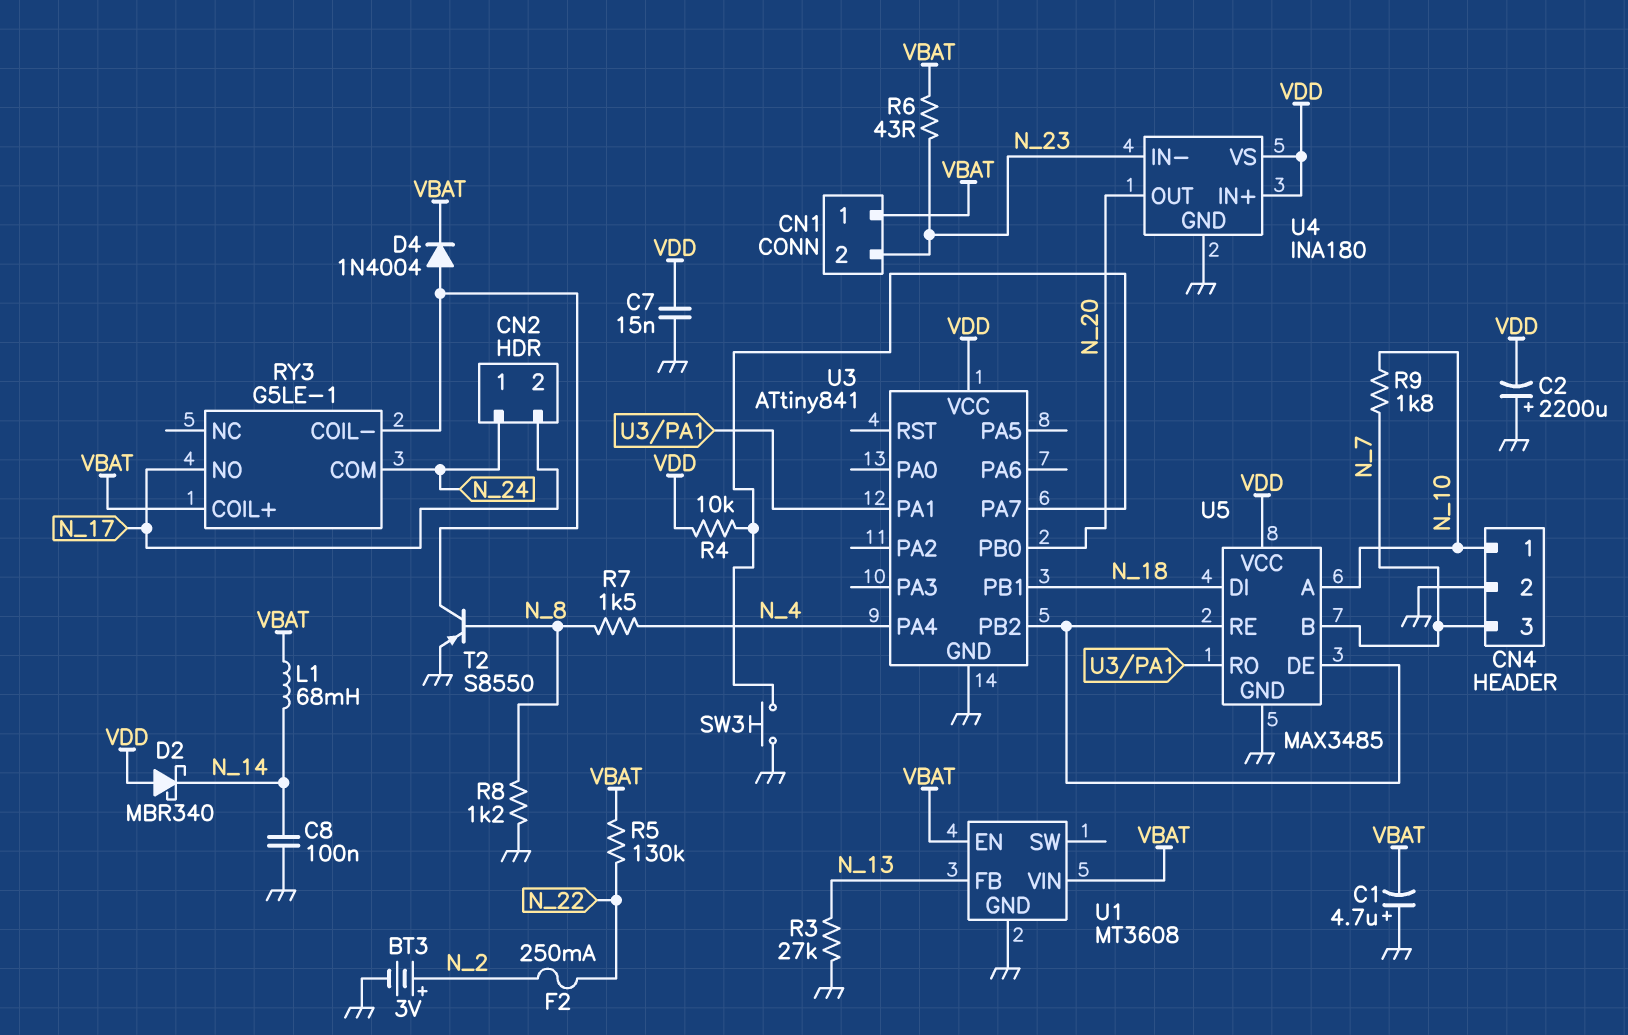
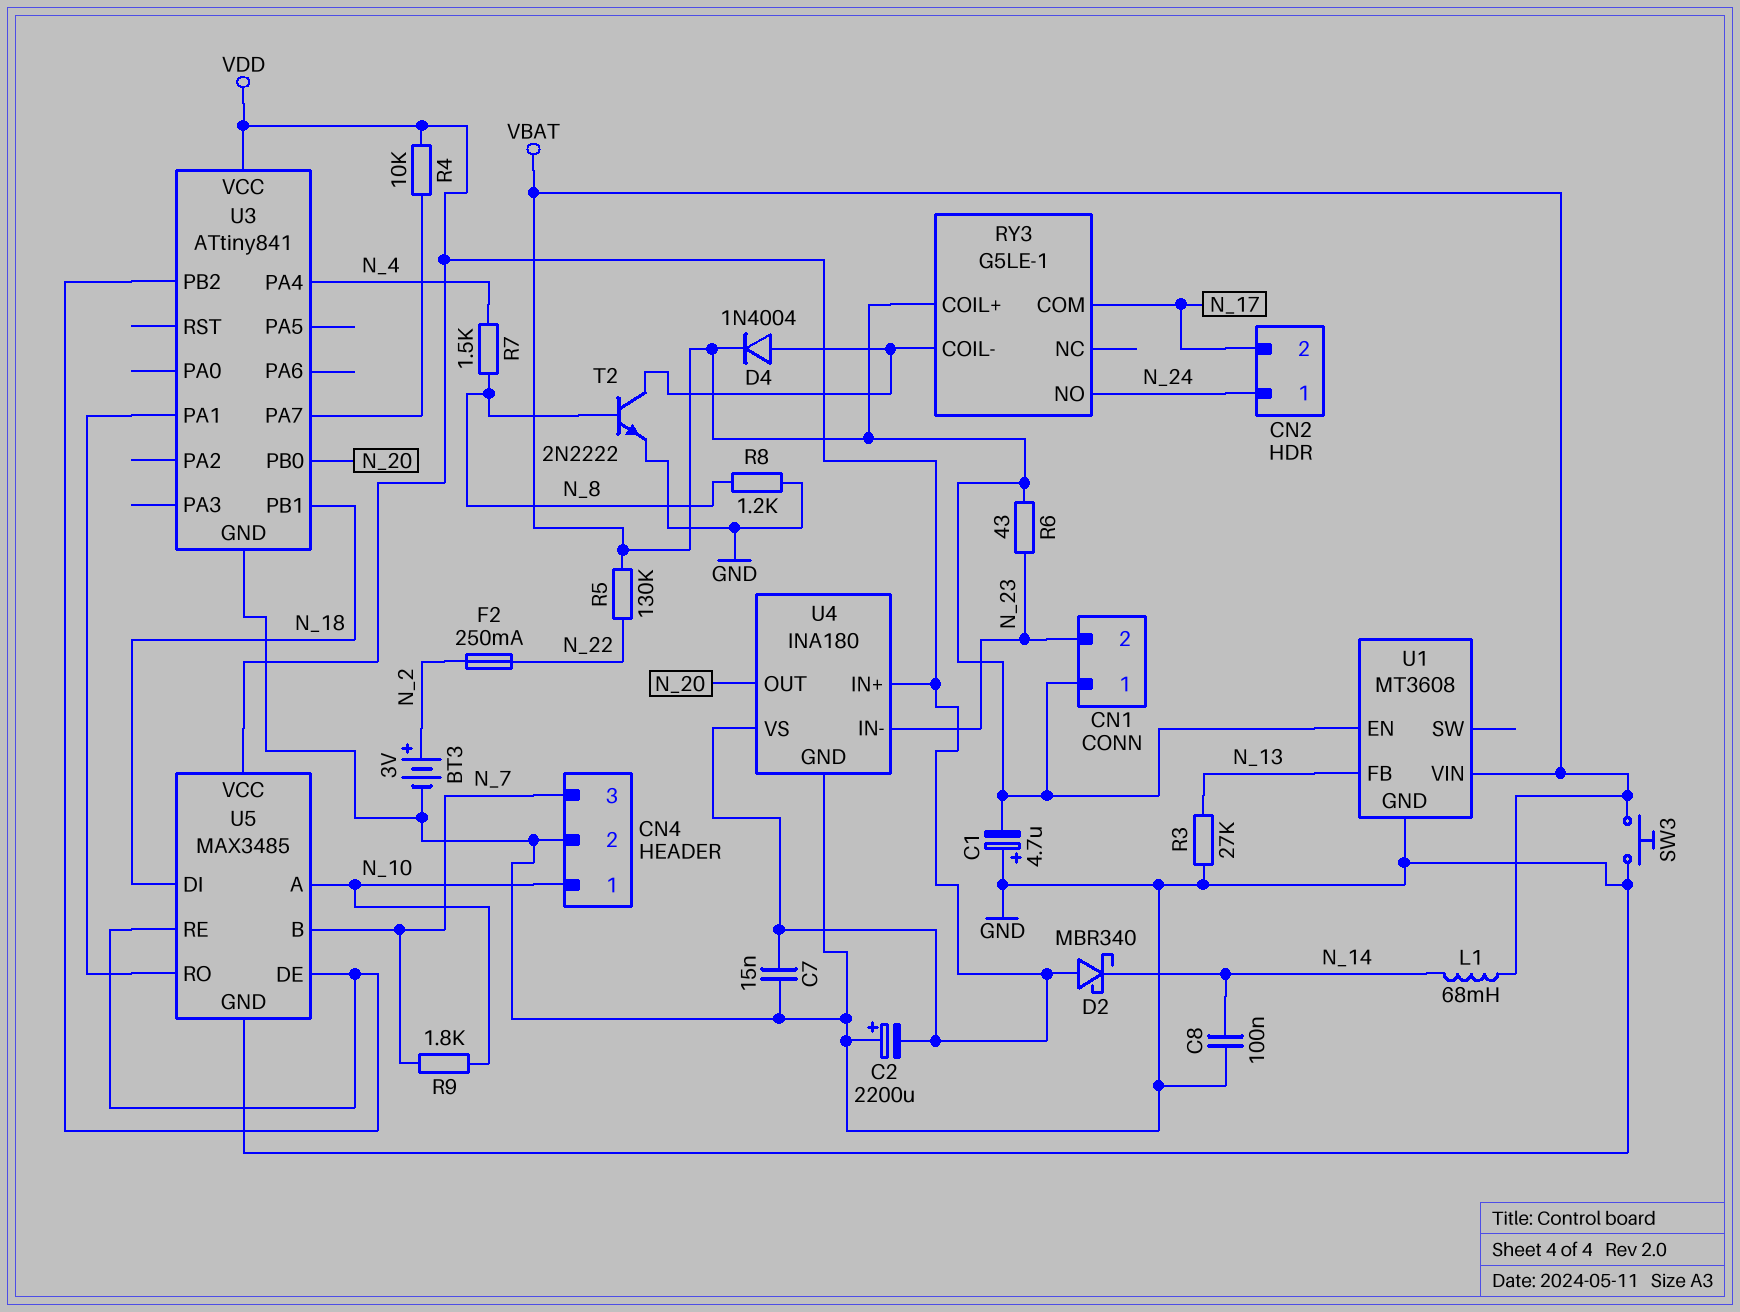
RY3 pin COM: N_24 -> N_17
RY3 pin NO: N_17 -> N_24
SW3: button (GND, U3/PA7) -> button (GND, VBAT)
T2: PNP S8550 (B N_8, C RY3/COIL-, E GND) -> NPN 2N2222 (B N_8, C RY3/COIL-, E GND)

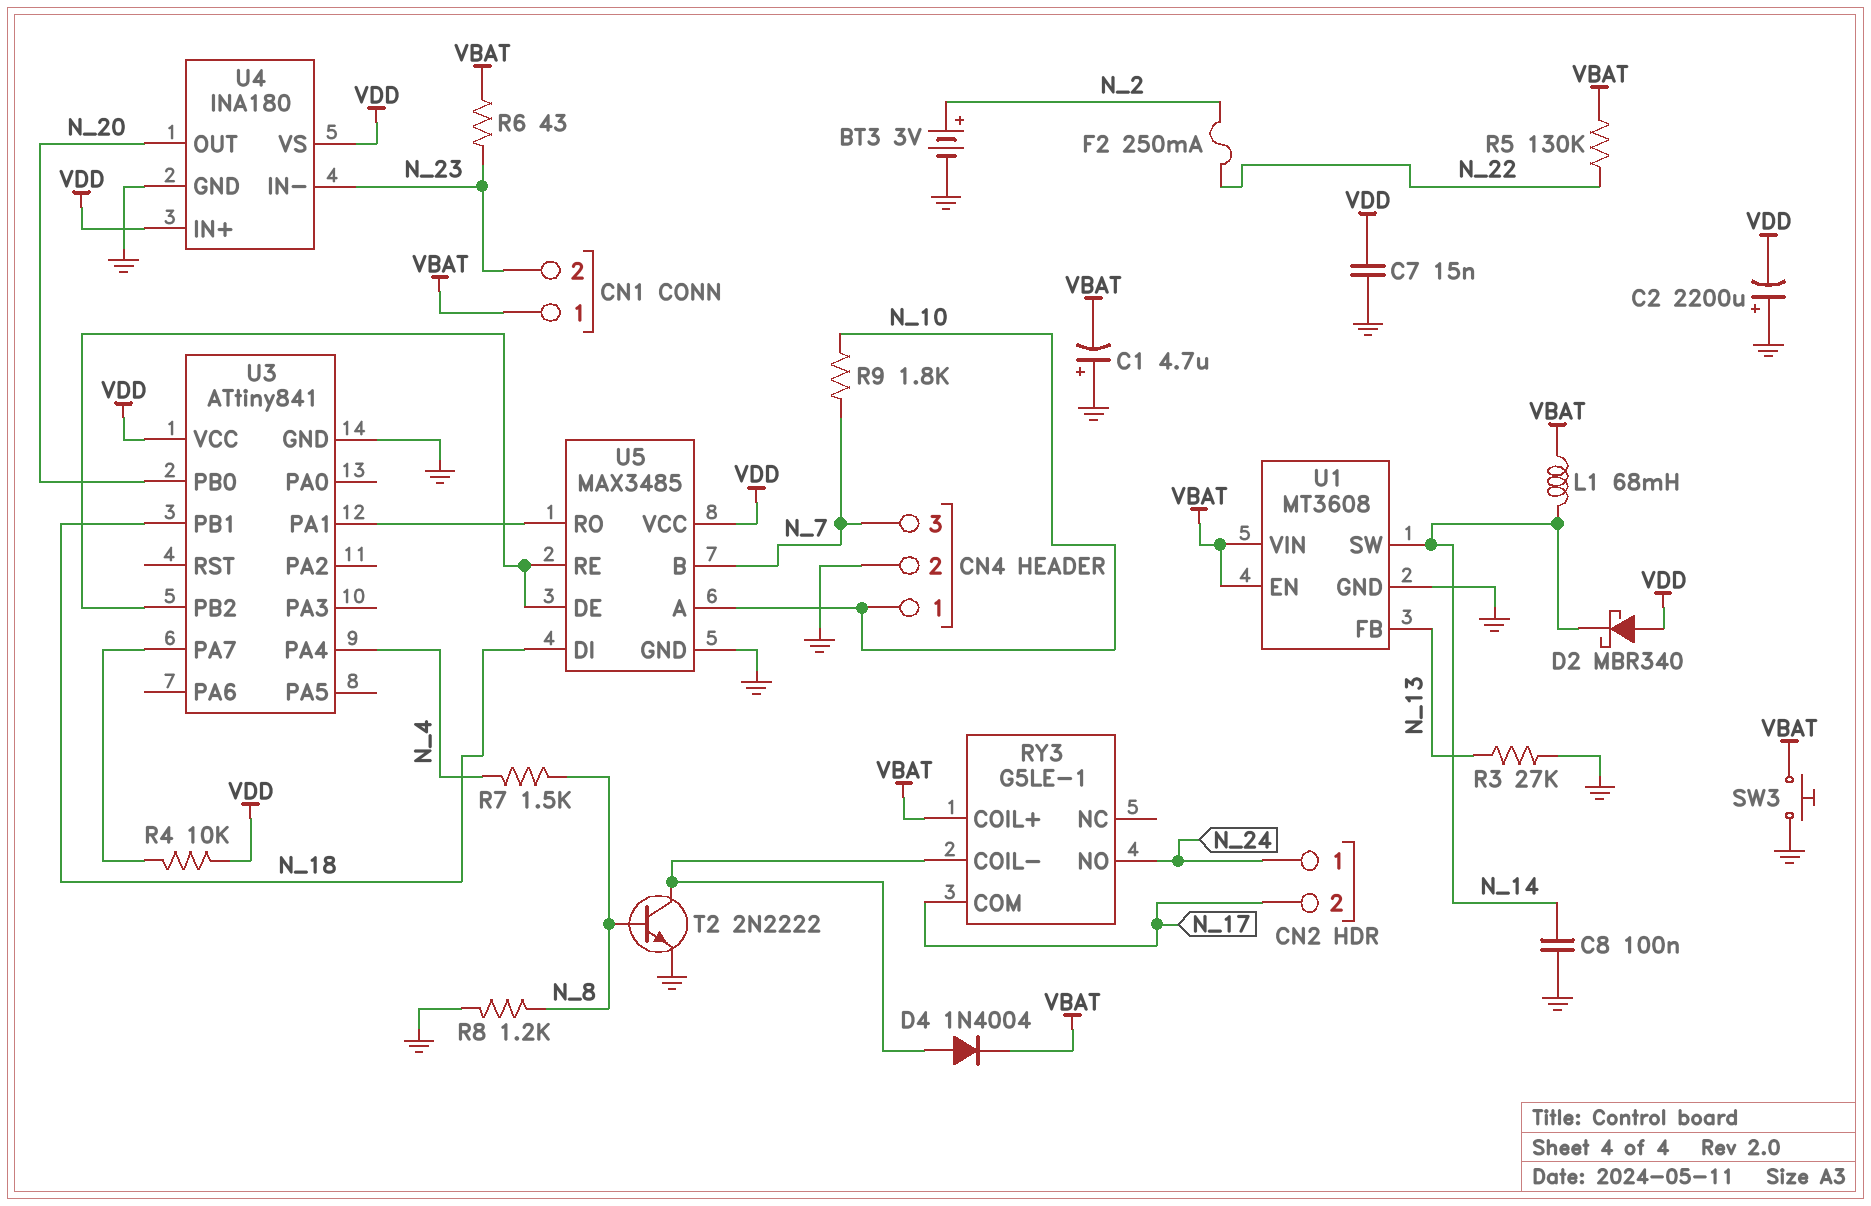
U1 pin SW: none -> N_14

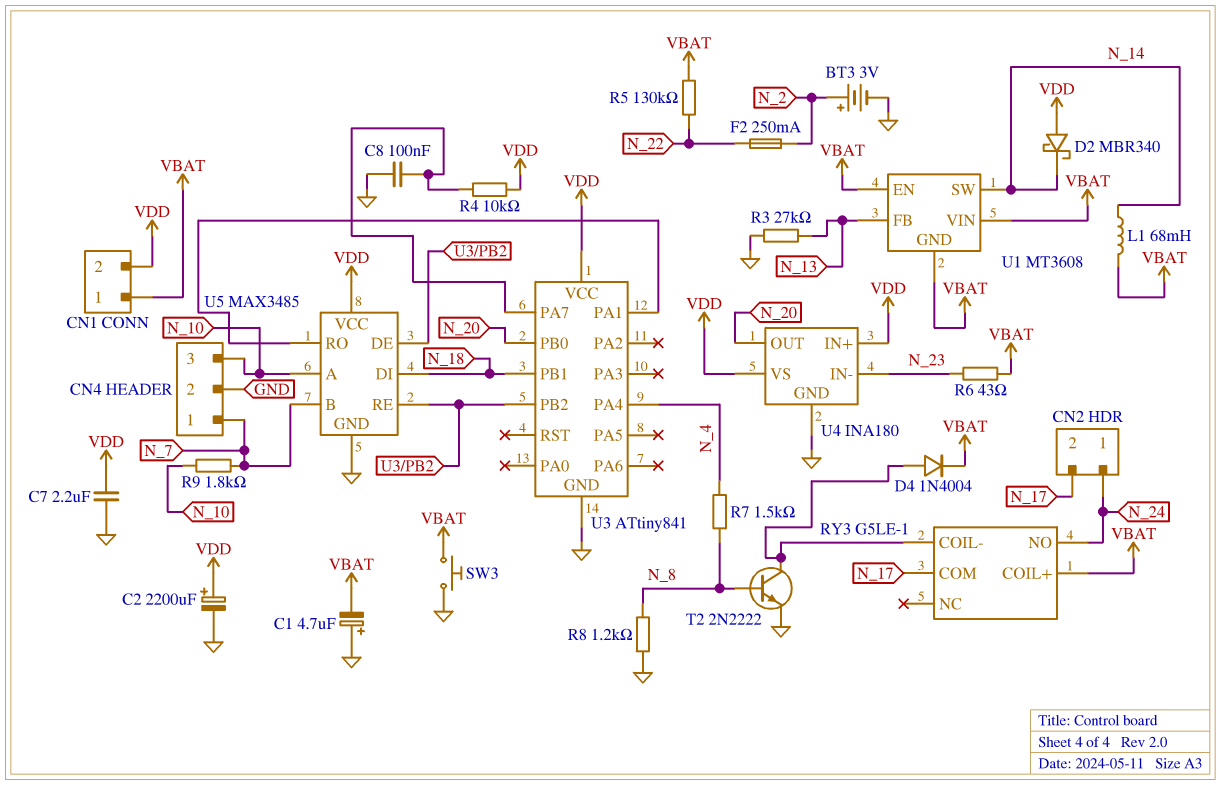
C2: 2200uF (plus GND, minus VDD) -> 2200uF (plus VDD, minus GND)
C7: 15nF (GND, VDD) -> 2.2uF (GND, VDD)
C8: 100nF (GND, N_14) -> 100nF (GND, U3/PA7)
CN1 pin 2: N_23 -> VDD
CN4 pin 1: N_10 -> N_7
CN4 pin 3: N_7 -> N_10
U1 pin GND: GND -> VBAT

